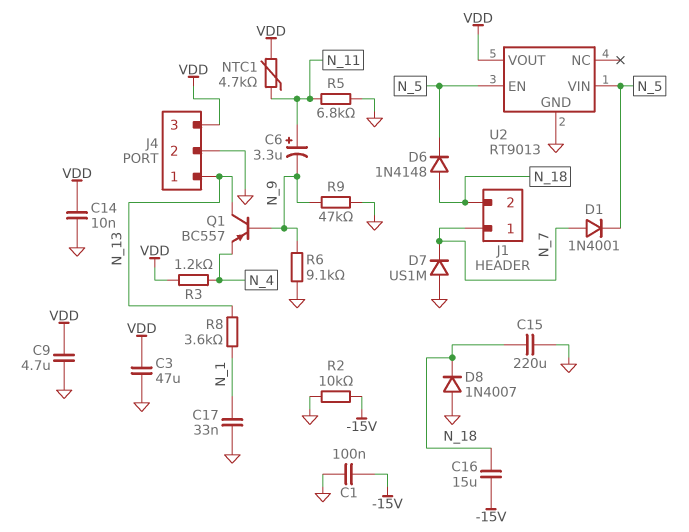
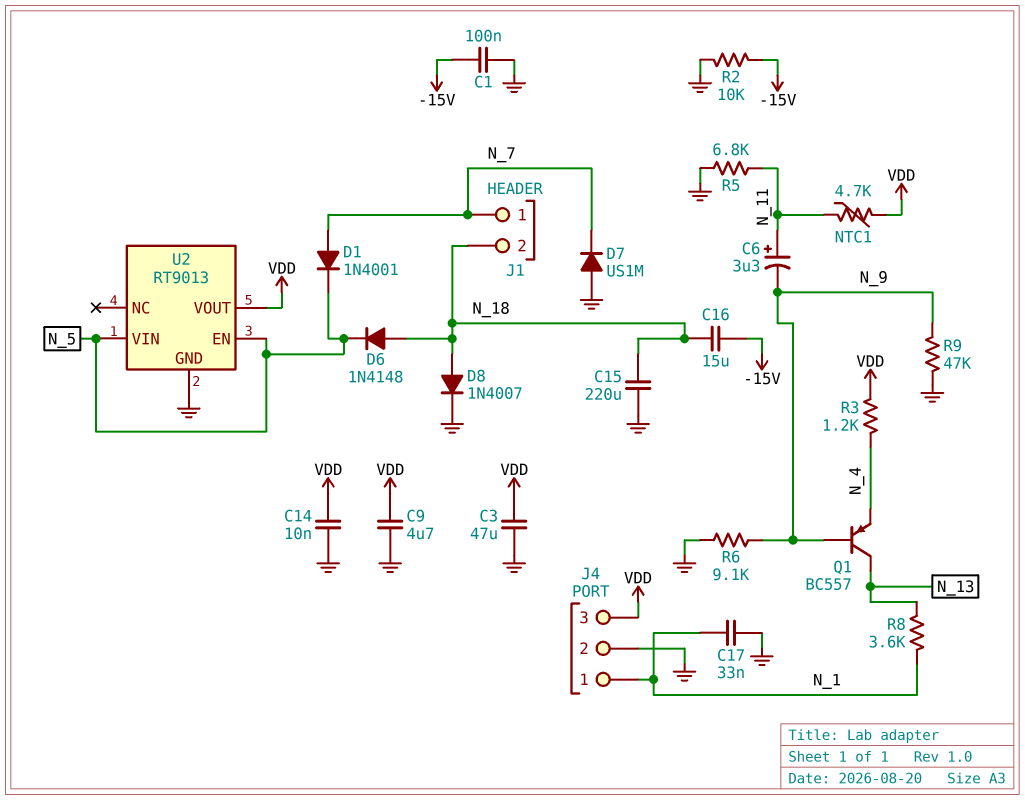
D8: diode 1N4007 (A GND, K N_18) -> diode 1N4007 (A N_18, K GND)
J4 pin 1: N_13 -> N_1

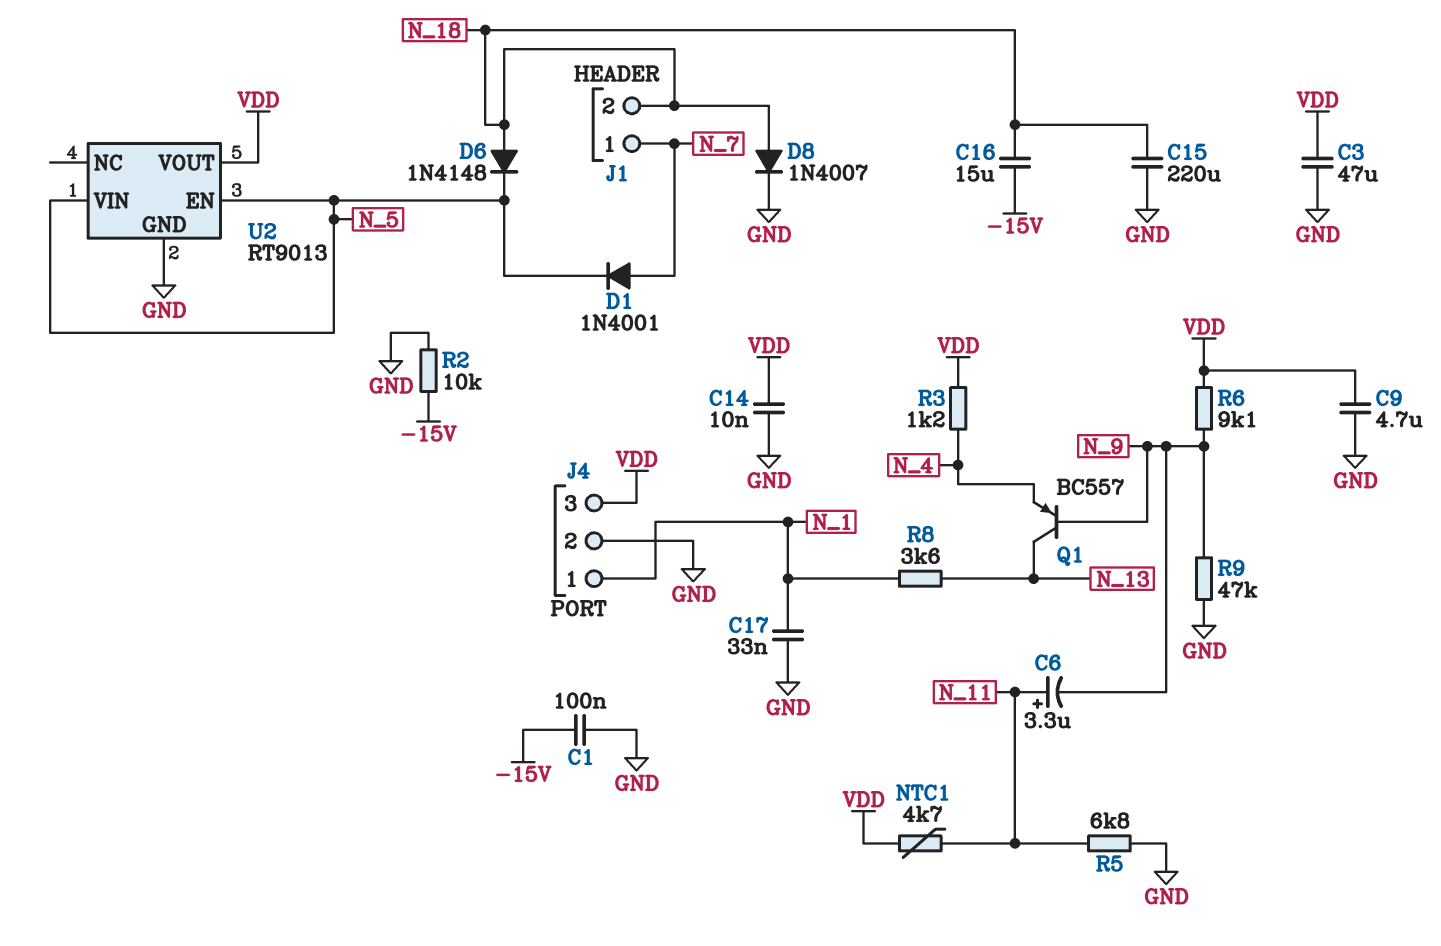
D7: diode US1M (A GND, K N_7) -> none
R6: 9.1k (GND, N_9) -> 9.1k (N_9, VDD)

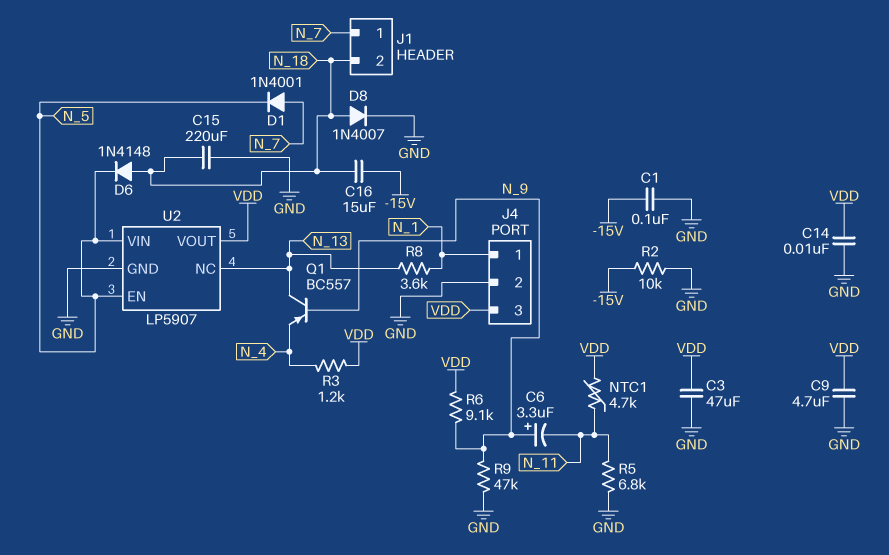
C6: 3.3uF (plus N_11, minus N_9) -> 3.3uF (plus N_9, minus N_11)
C17: 33nF (GND, N_1) -> none
U2: RT9013 -> LP5907
U2 pin NC: none -> N_13

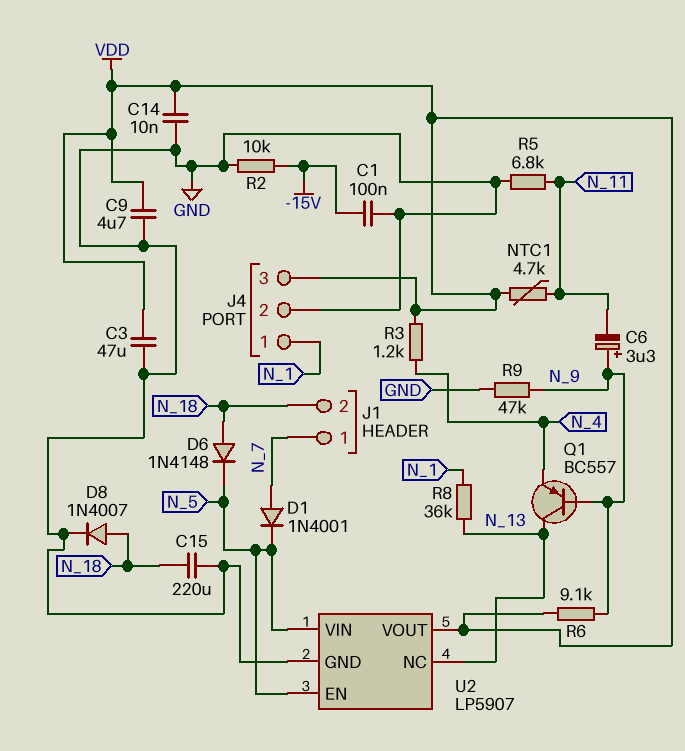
C16: 15uF (-15V, N_18) -> none
R8: 3.6k (N_1, N_13) -> 36k (N_1, N_13)

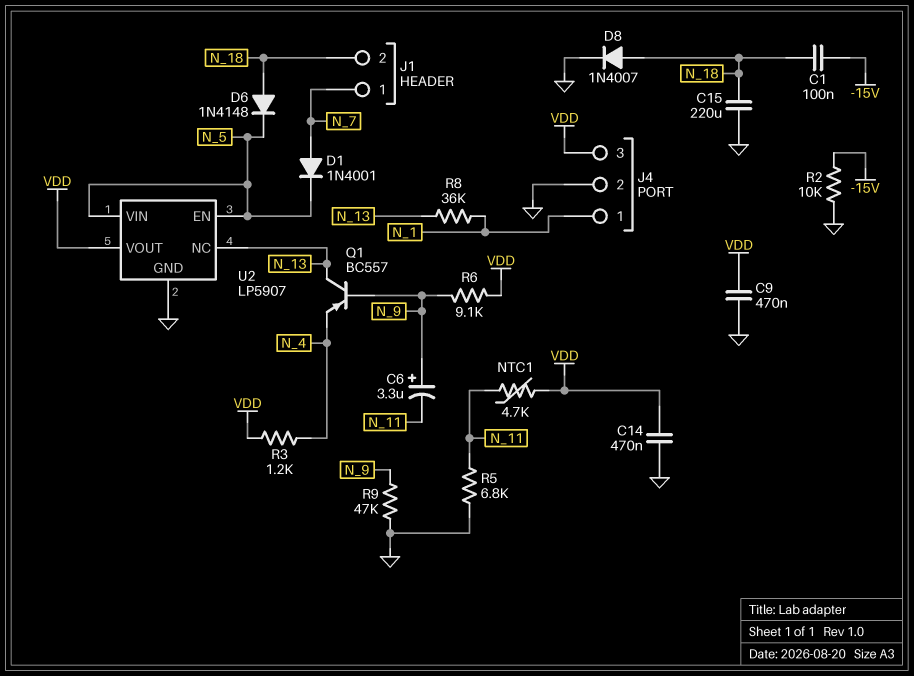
C1: 100nF (-15V, GND) -> 100nF (-15V, N_18)
C3: 47uF (GND, VDD) -> none
C9: 4.7uF (GND, VDD) -> 470nF (GND, VDD)
C14: 10nF (GND, VDD) -> 470nF (GND, VDD)

